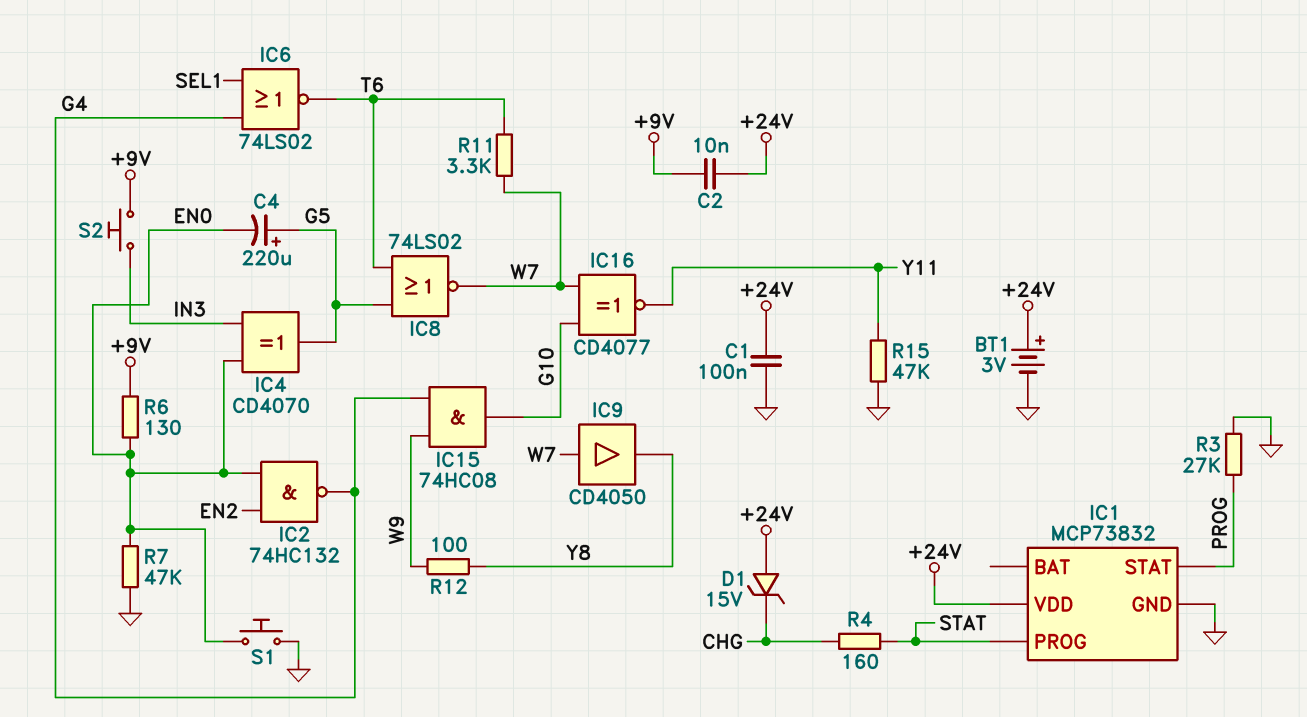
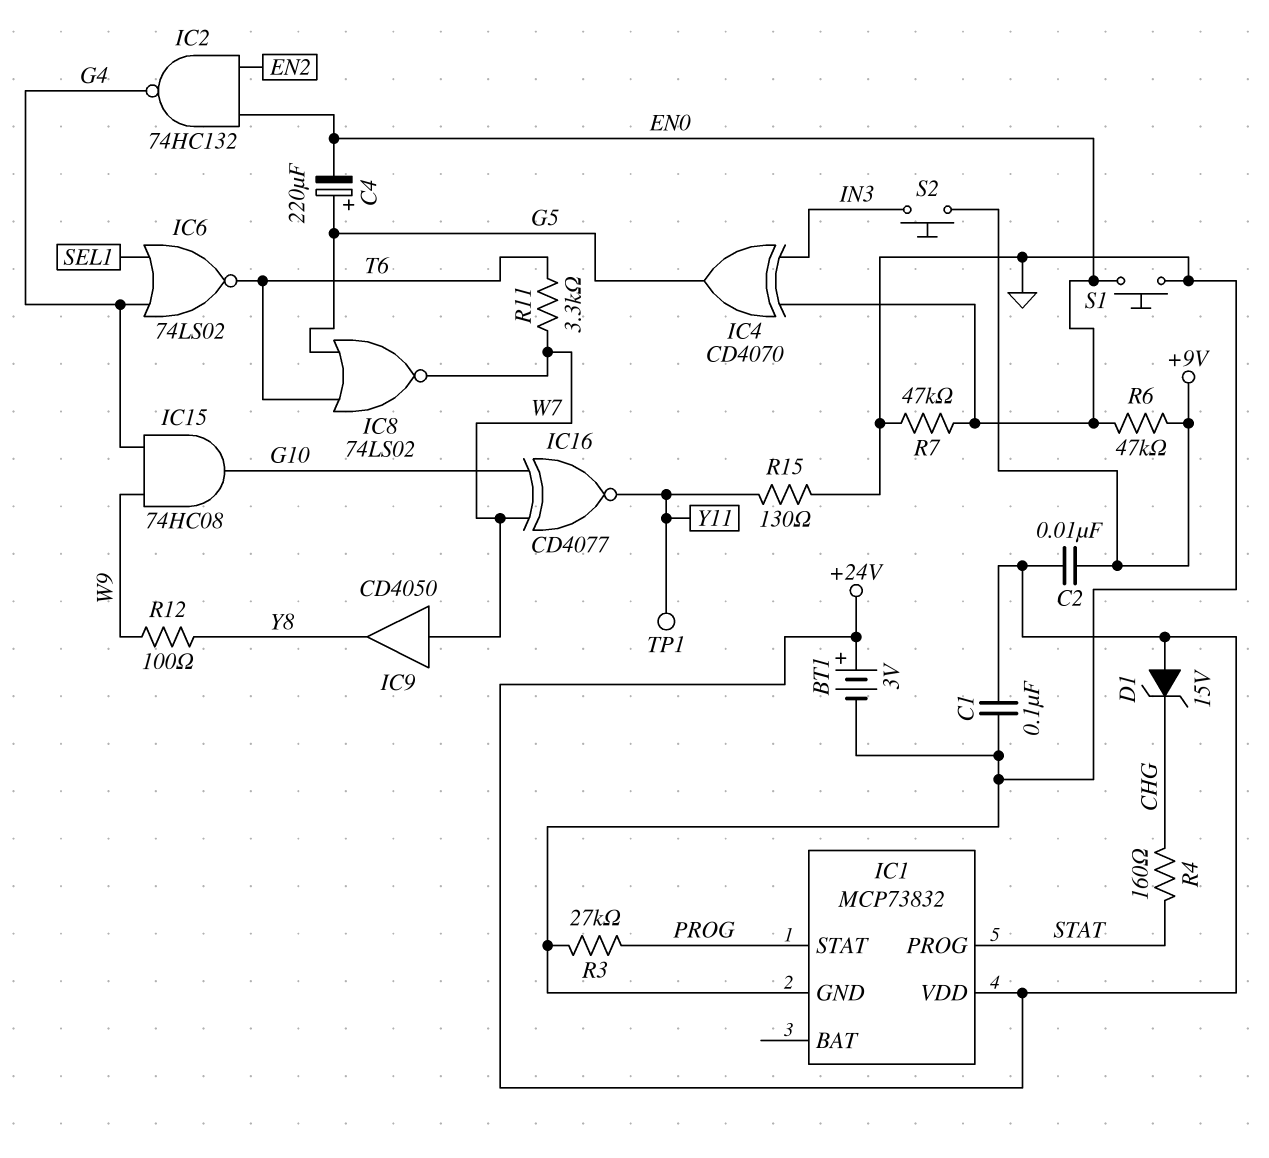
R6: 130 (+9V, EN0) -> 47k (+9V, EN0)
R15: 47k (GND, Y11) -> 130 (GND, Y11)
TP1: none -> test point (Y11)

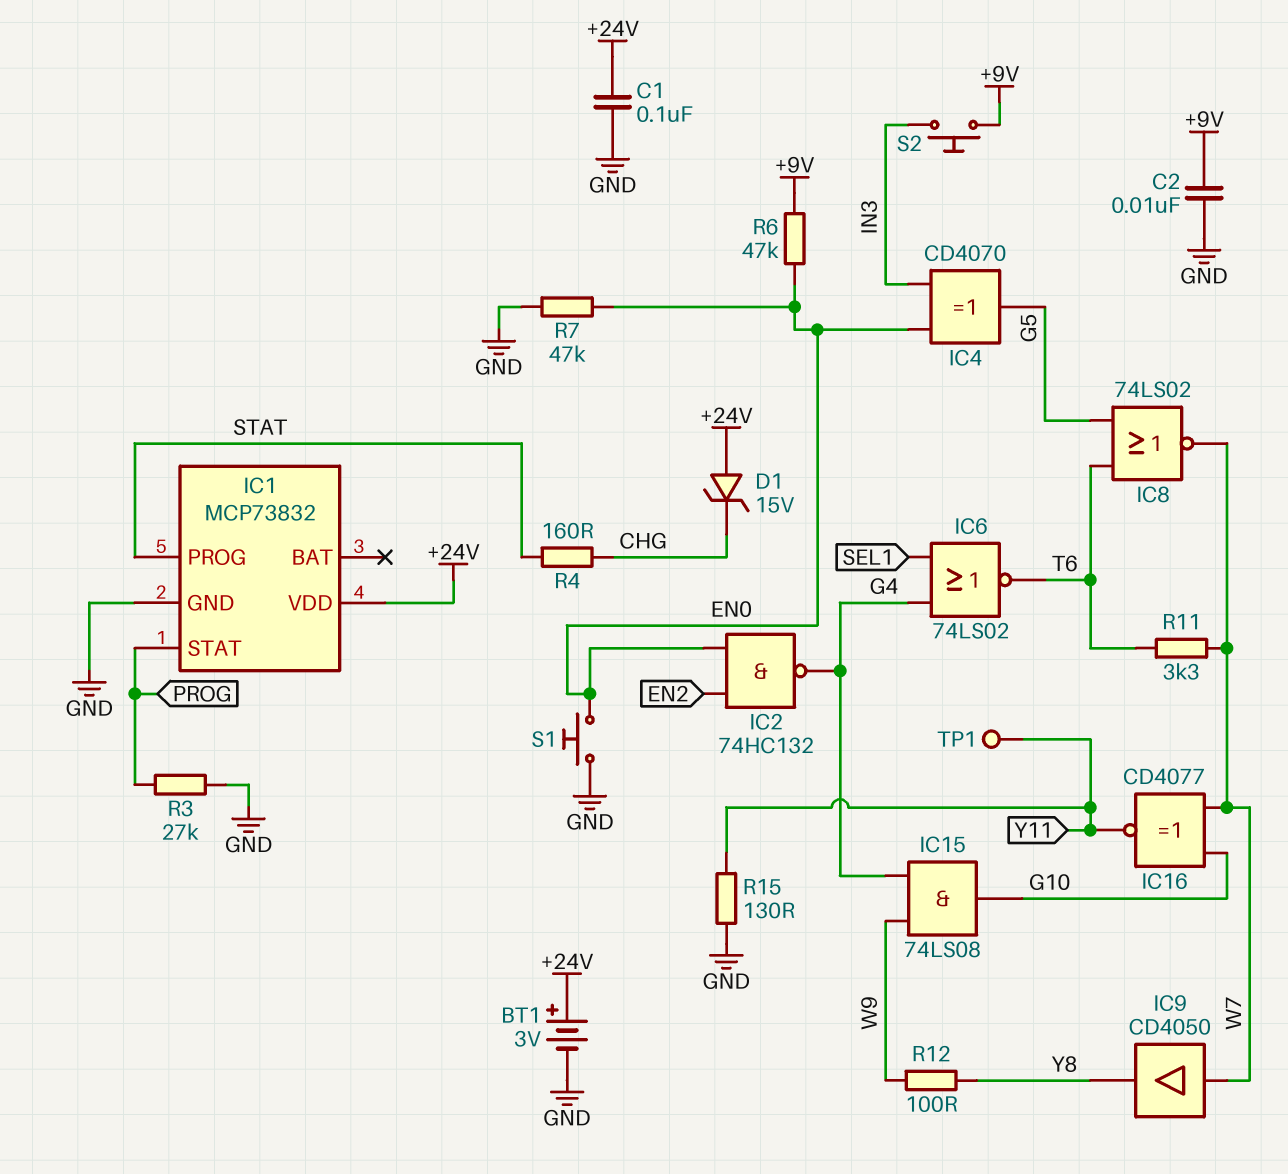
C2: 10nF (+9V, +24V) -> 10nF (+9V, GND)
C4: 220uF (plus G5, minus EN0) -> none
IC15: AND 74HC08 (in G4, in W9, out G10) -> AND 74LS08 (in G4, in W9, out G10)

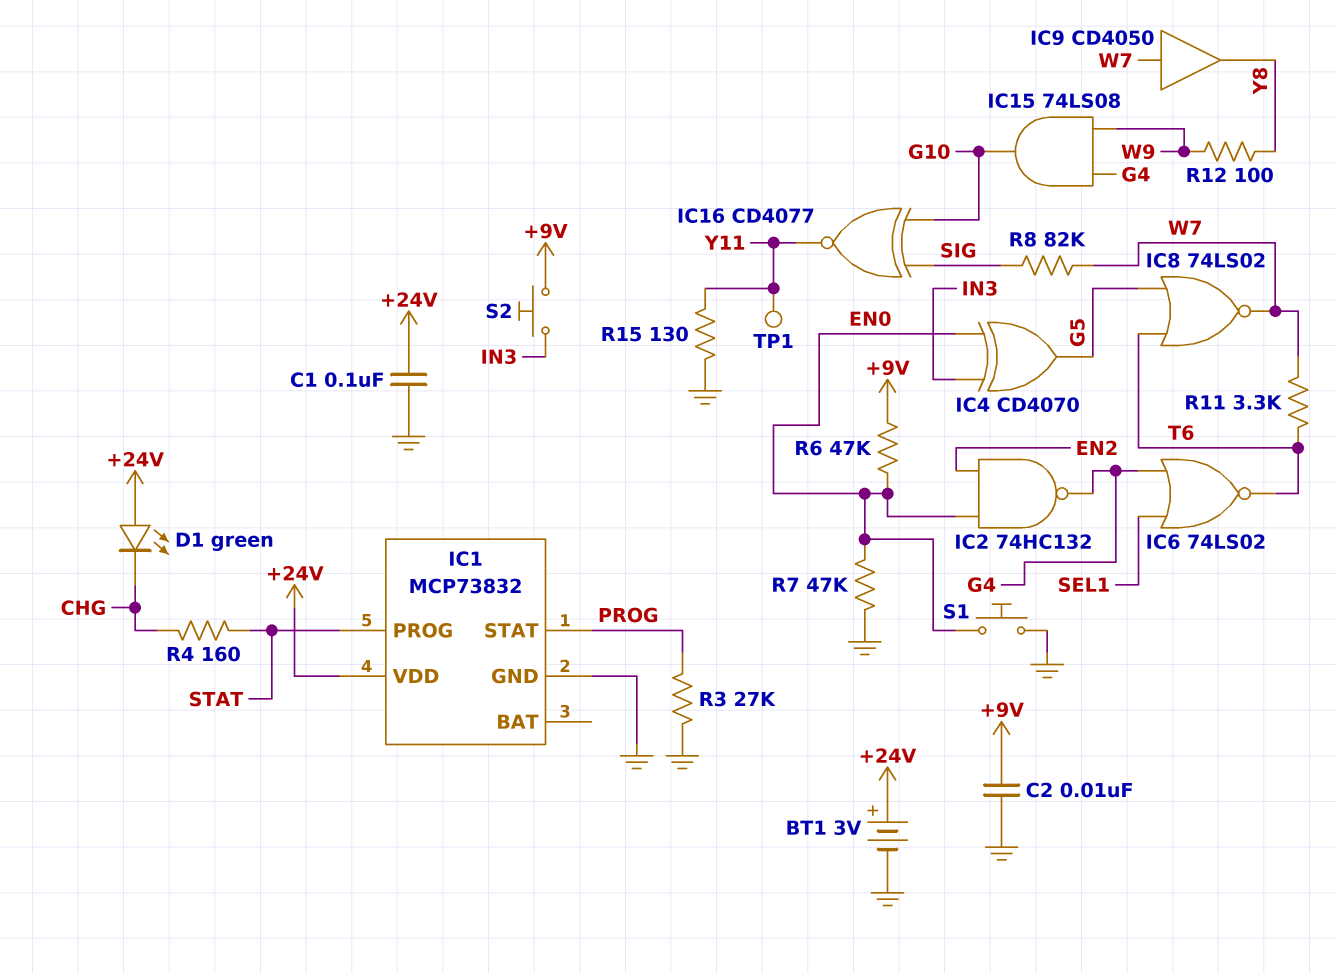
D1: zener 15V (A +24V, K CHG) -> LED green (A +24V, K CHG)
IC16: XNOR CD4077 (in G10, in W7, out Y11) -> XNOR CD4077 (in G10, in SIG, out Y11)
R8: none -> 82k (SIG, W7)

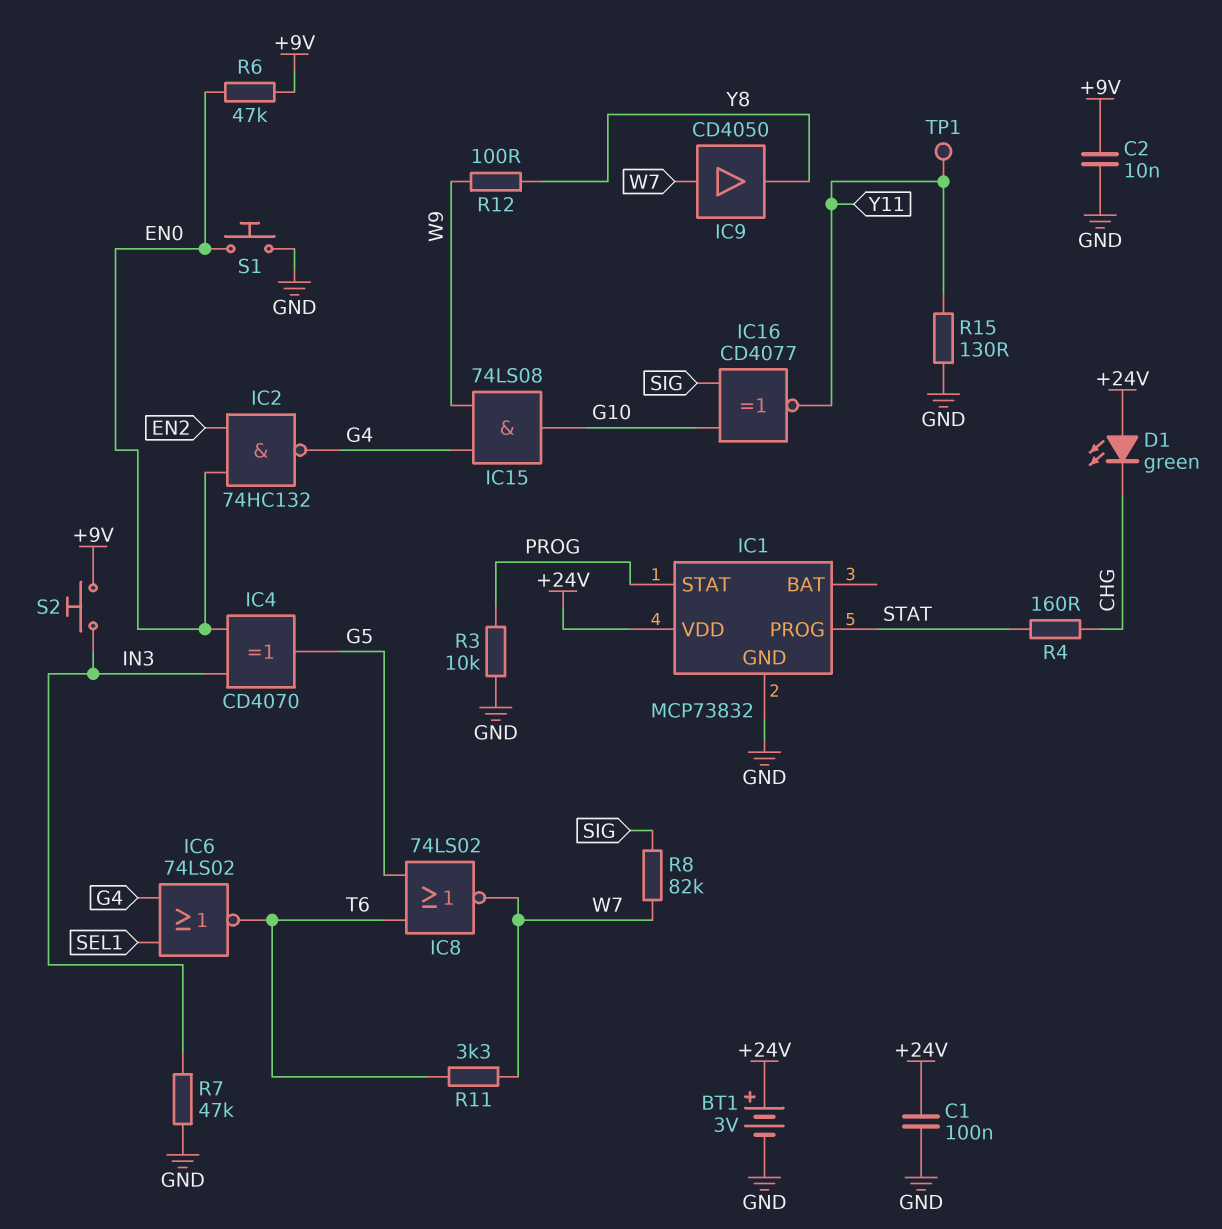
R3: 27k (GND, PROG) -> 10k (GND, PROG)
R7: 47k (EN0, GND) -> 47k (GND, IN3)

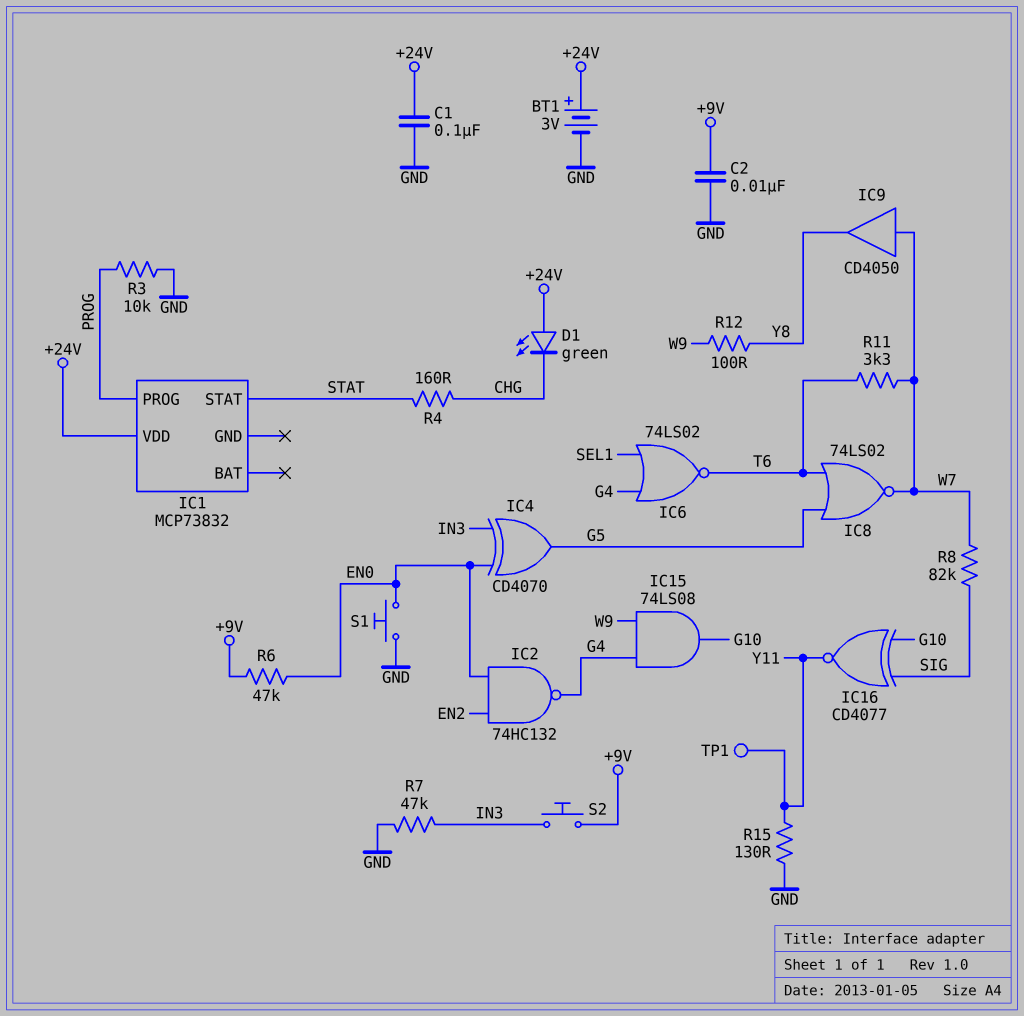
IC1 pin GND: GND -> none
IC1 pin PROG: STAT -> PROG
IC1 pin STAT: PROG -> STAT

